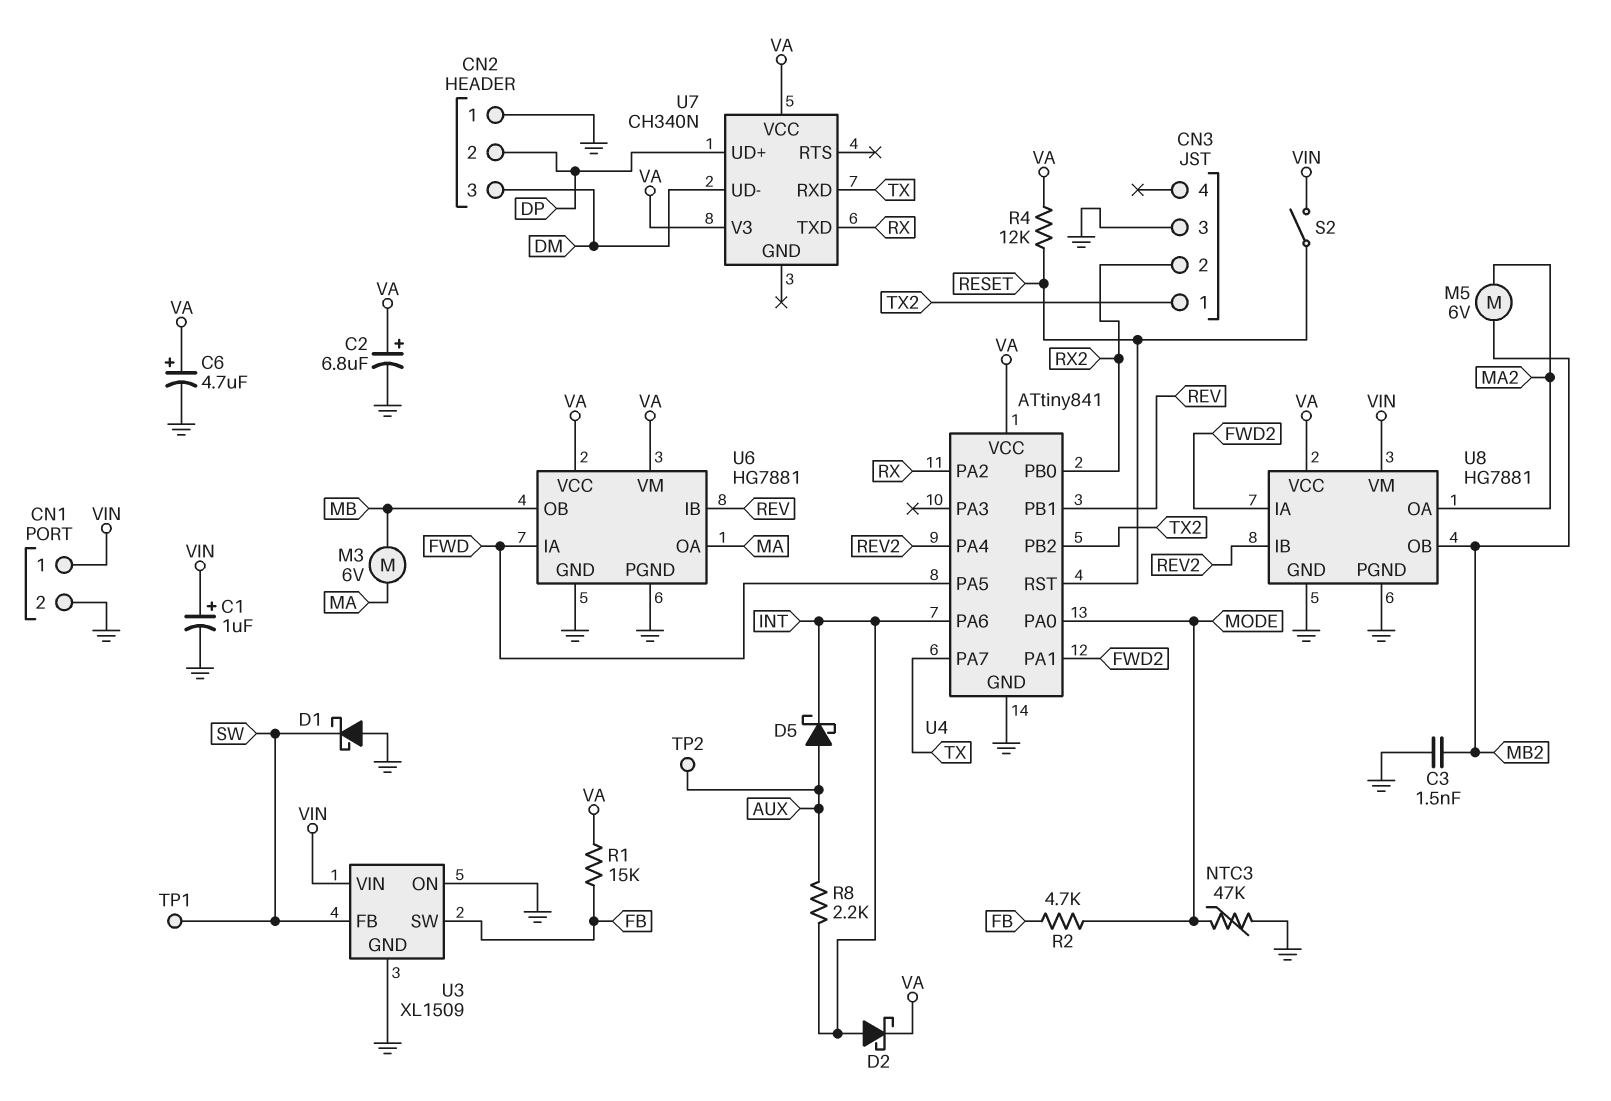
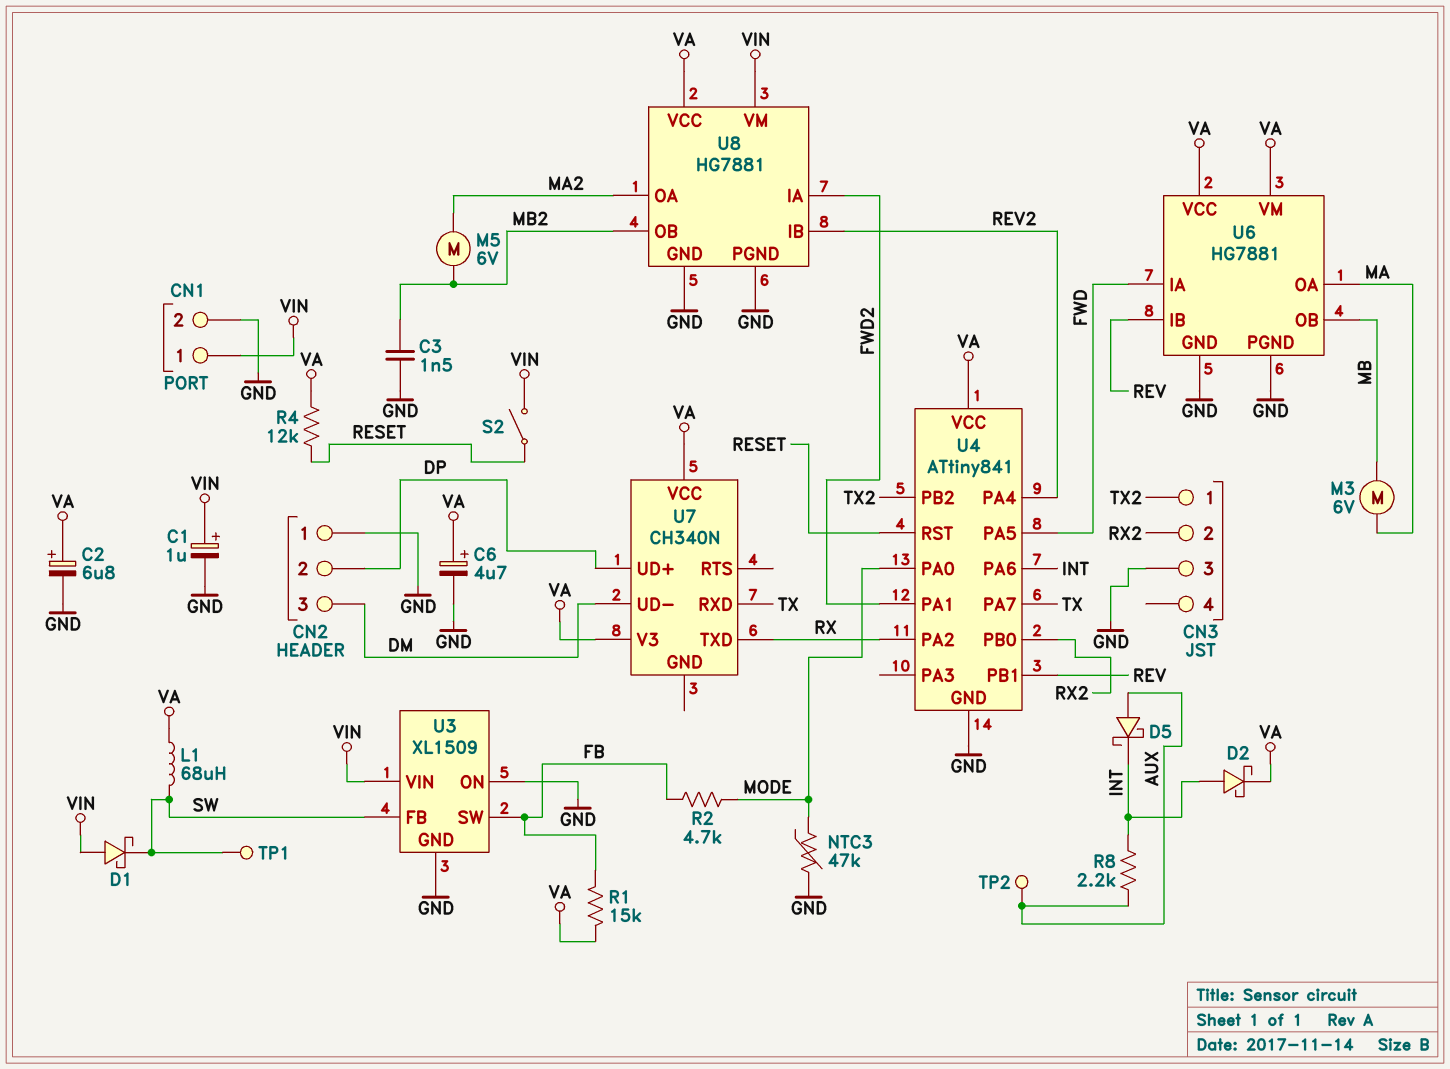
D1: schottky (A GND, K SW) -> schottky (A VIN, K SW)
L1: none -> 68uH (SW, VA)

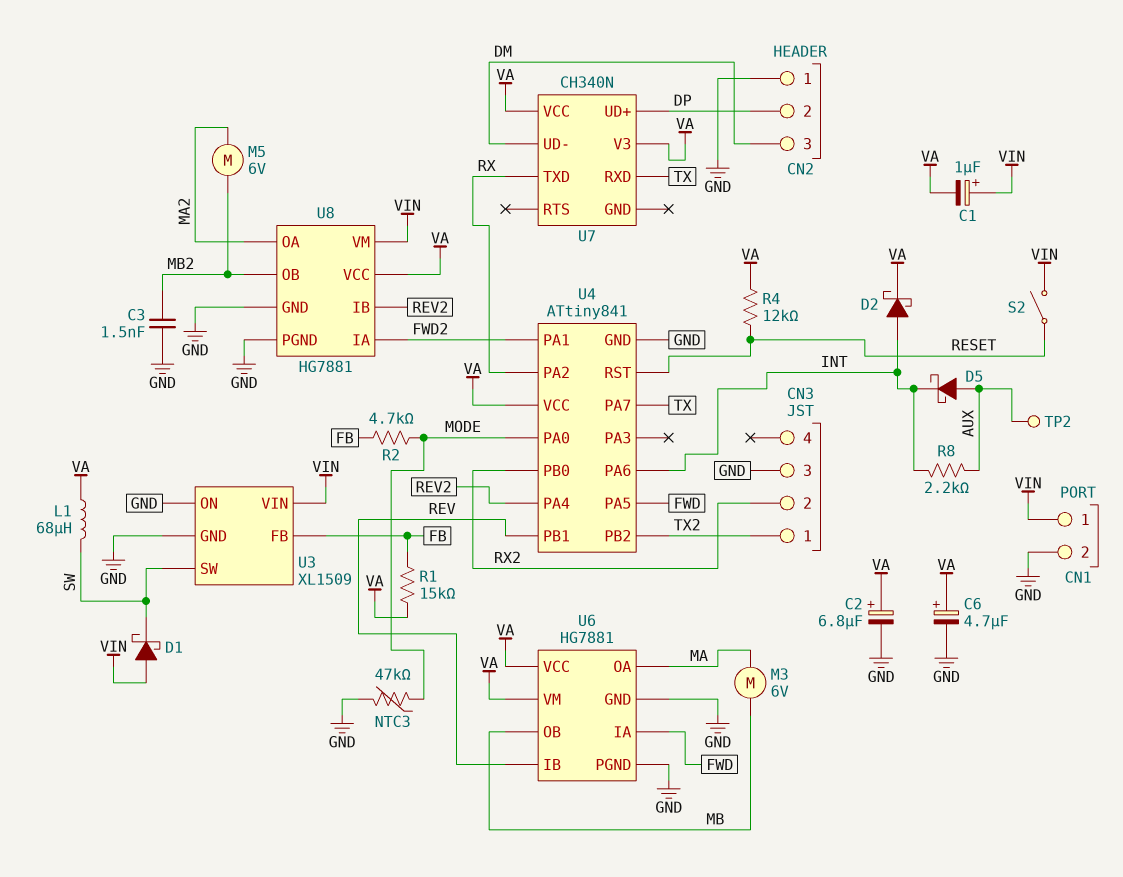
C1: 1uF (plus VIN, minus GND) -> 1uF (plus VIN, minus VA)
TP1: test point (SW) -> none
U3 pin FB: SW -> FB
U3 pin SW: FB -> SW

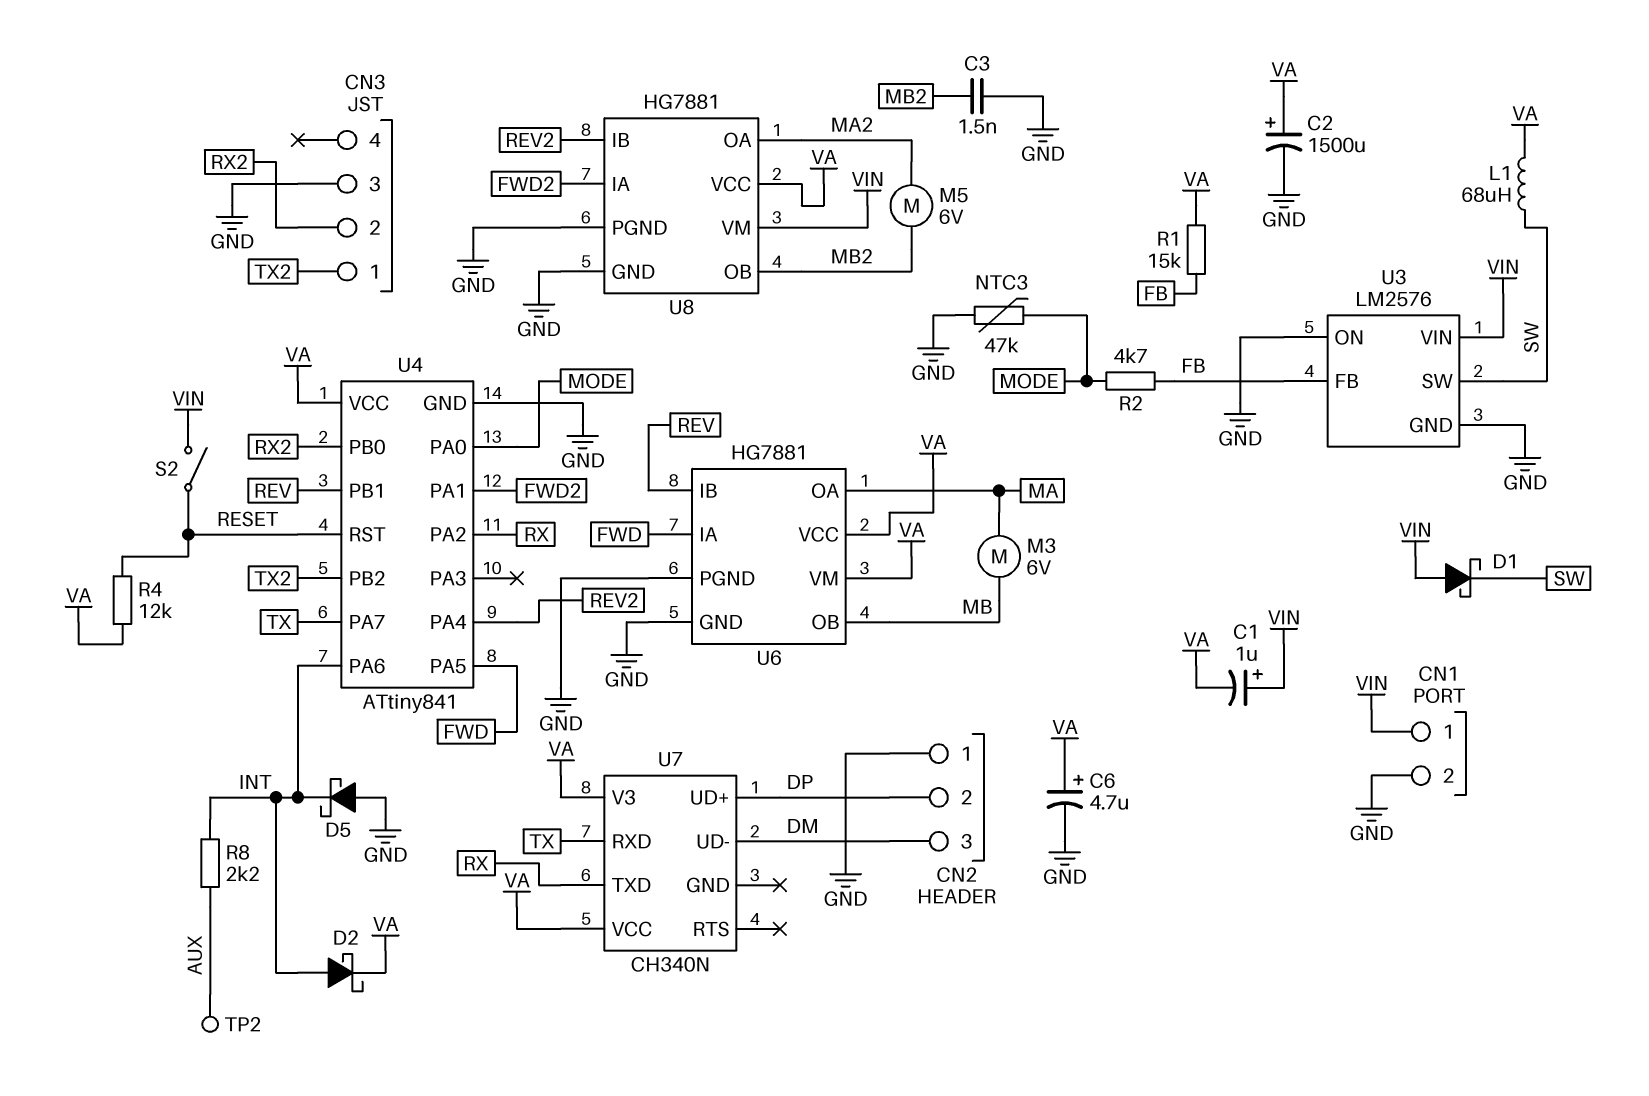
C2: 6.8uF (plus VA, minus GND) -> 1500uF (plus VA, minus GND)
D5: schottky (A AUX, K INT) -> schottky (A GND, K INT)
U3: XL1509 -> LM2576

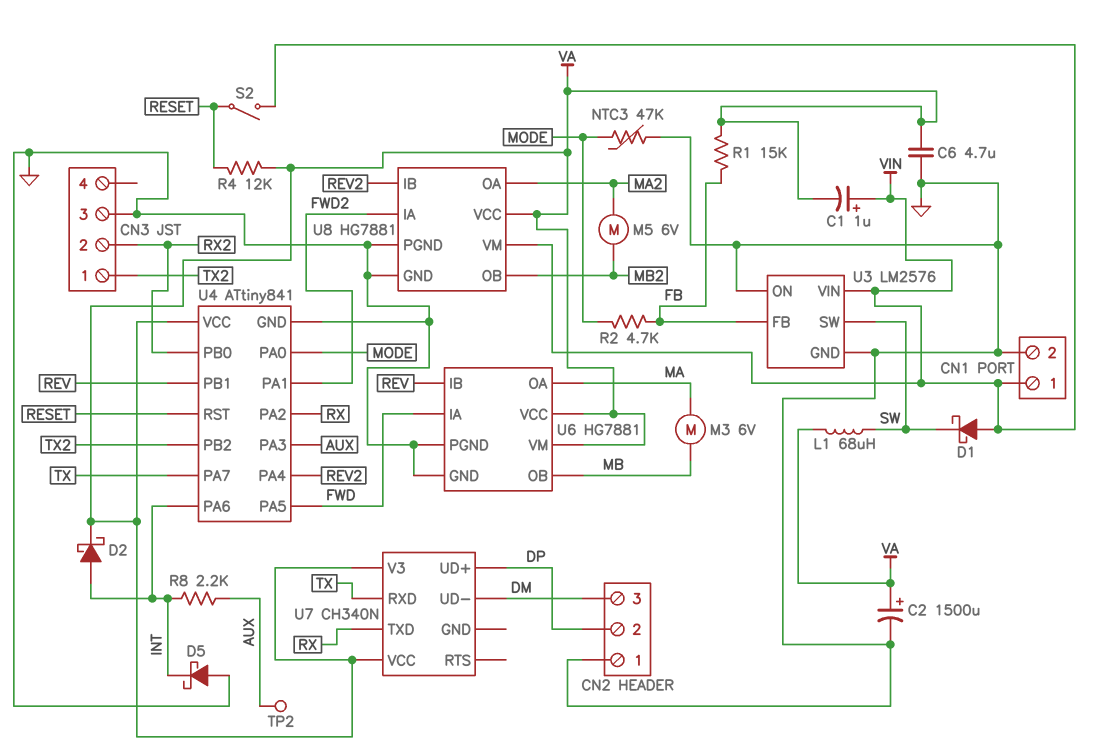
C3: 1.5nF (GND, MB2) -> none
C6: 4.7uF (plus VA, minus GND) -> 4.7uF (GND, VA)
U4 pin PA3: none -> AUX

